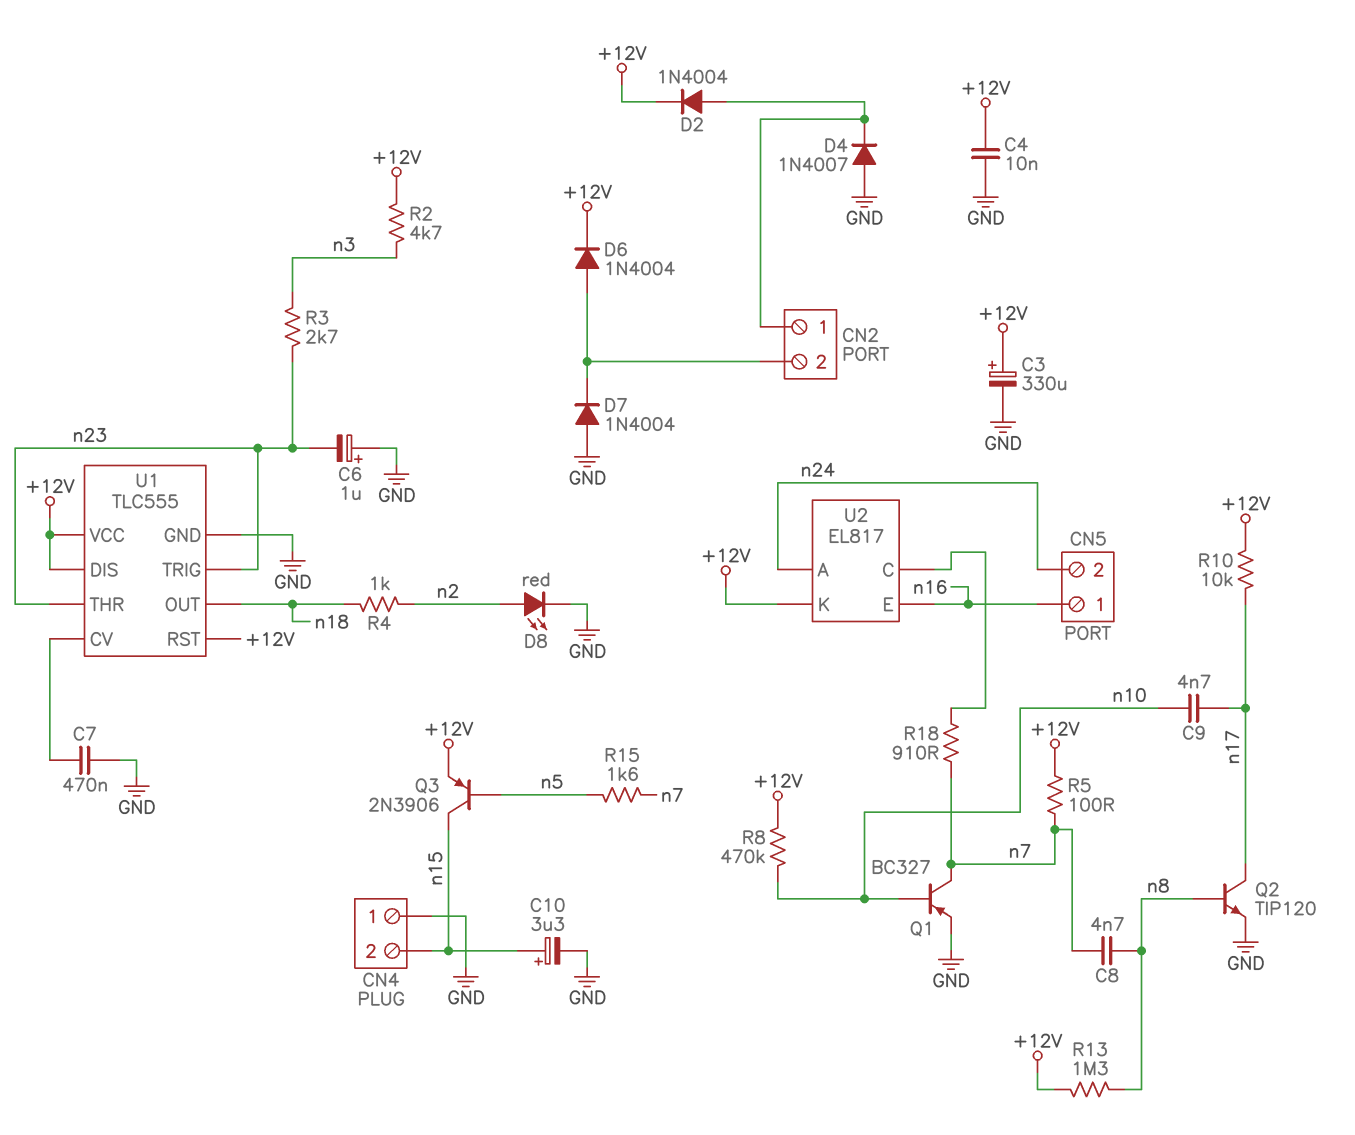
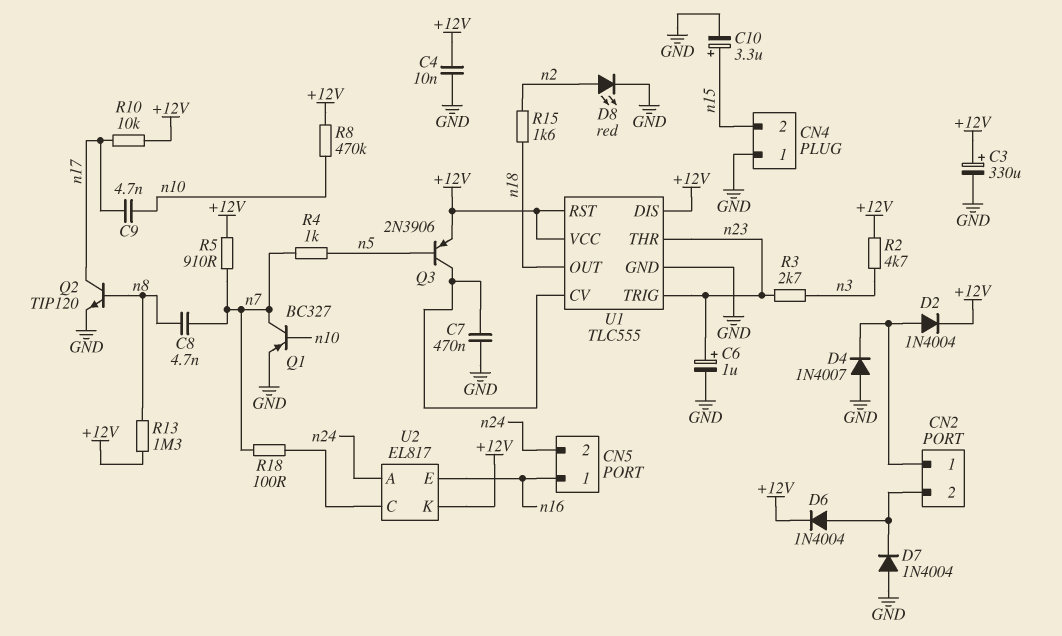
C6: 1uF (plus GND, minus n23) -> 1uF (plus n23, minus GND)
Q3: PNP 2N3906 (B n5, C n15, E +12V) -> PNP 2N3906 (B n5, C U1/CV, E +12V)
R4: 1k (n2, n18) -> 1k (n5, n7)
R5: 100 (+12V, n7) -> 910 (+12V, n7)
R15: 1.6k (n5, n7) -> 1.6k (n2, n18)
R18: 910 (U2/C, n7) -> 100 (U2/C, n7)

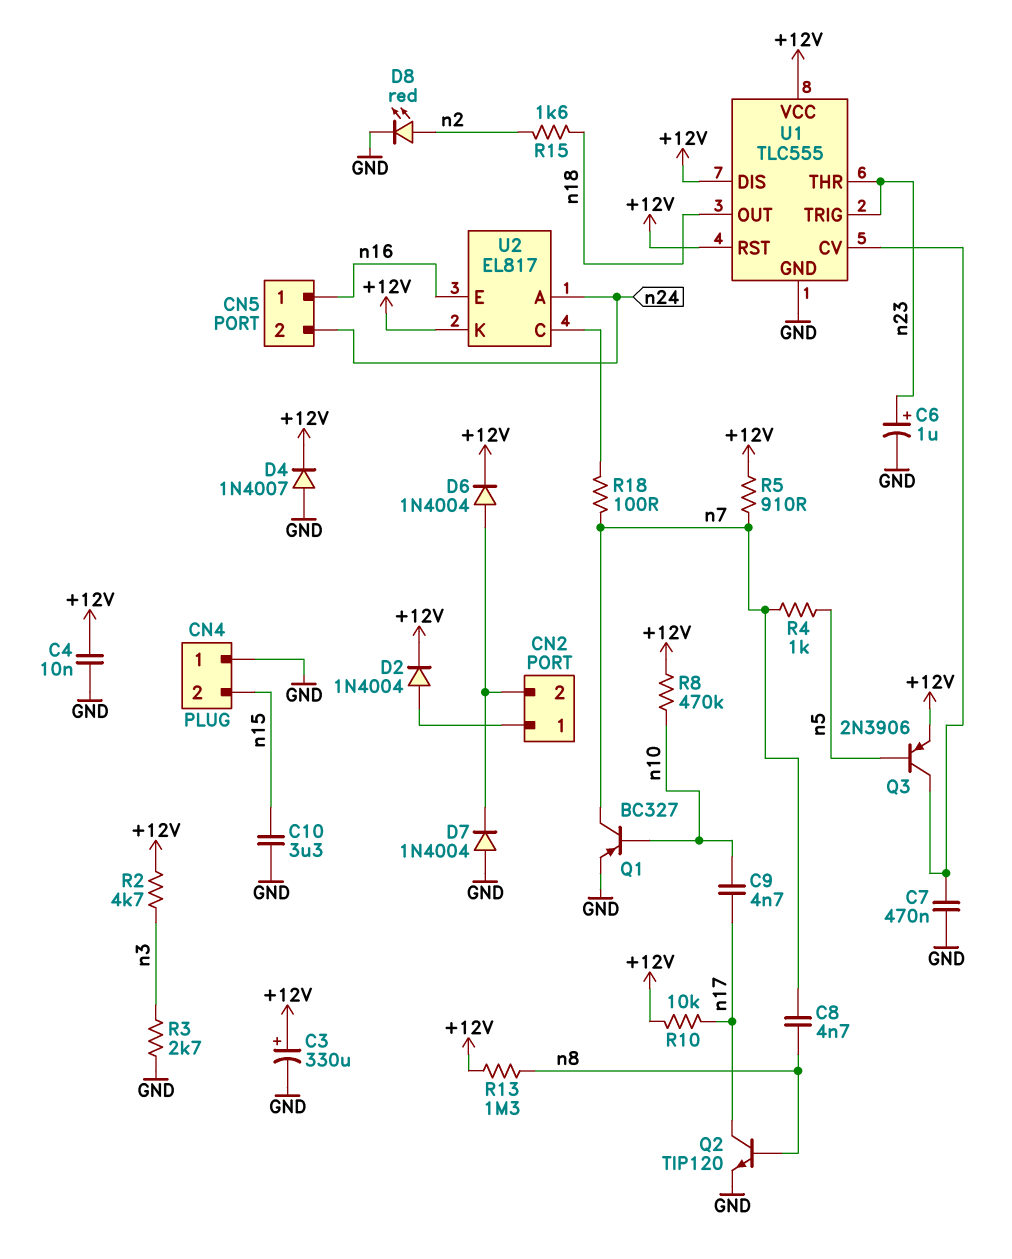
C10: 3.3uF (plus n15, minus GND) -> 3.3uF (GND, n15)
D4: diode 1N4007 (A GND, K CN2/1) -> diode 1N4007 (A GND, K +12V)
R3: 2.7k (n3, n23) -> 2.7k (GND, n3)

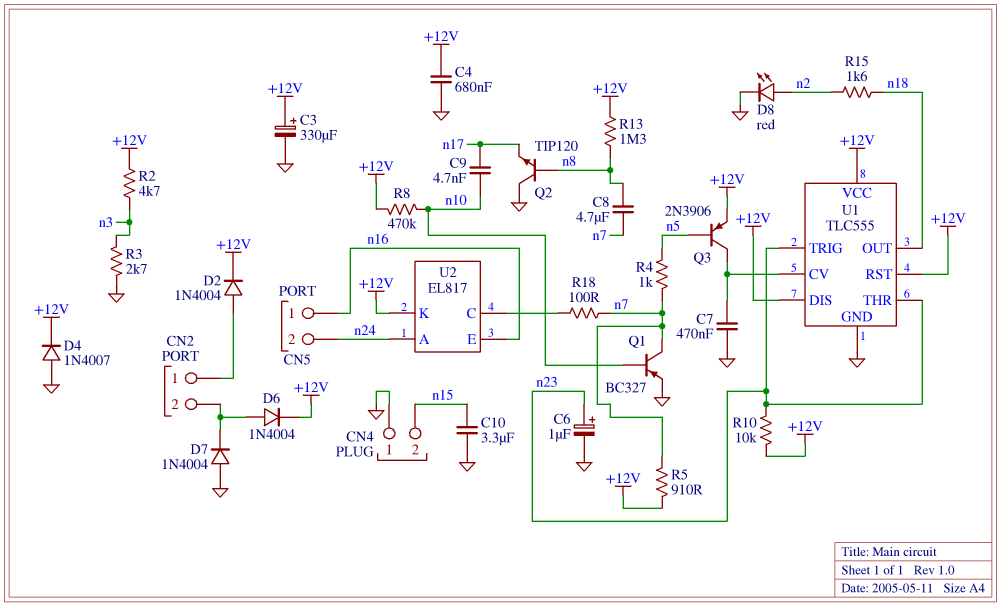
C4: 10nF (+12V, GND) -> 680nF (+12V, GND)
C8: 4.7nF (n7, n8) -> 4.7uF (n7, n8)
Q2: NPN TIP120 (B n8, C n17, E GND) -> NPN TIP120 (B n8, C GND, E n17)
R10: 10k (+12V, n17) -> 10k (+12V, n23)

